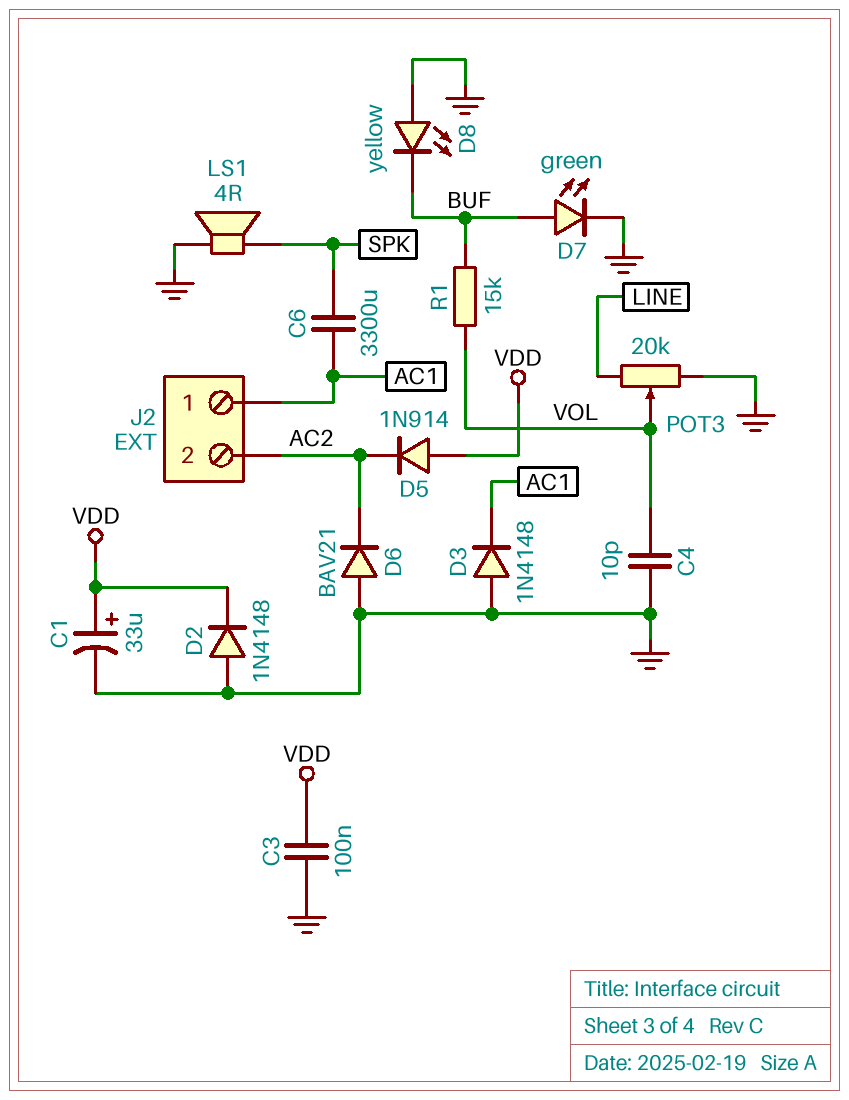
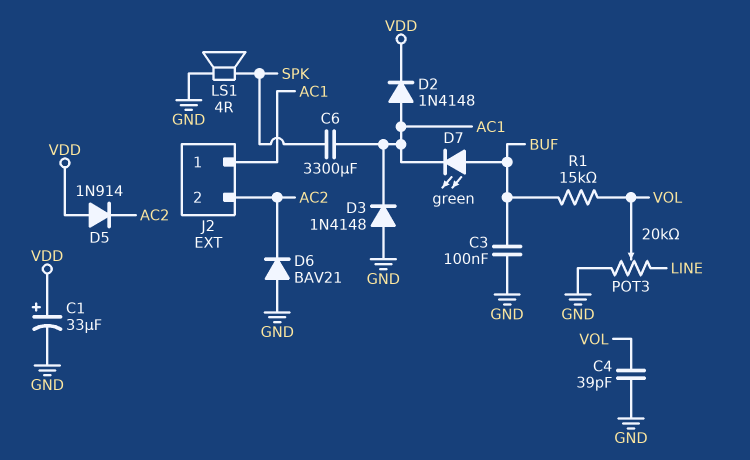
C3: 100nF (GND, VDD) -> 100nF (BUF, GND)
C4: 10pF (GND, VOL) -> 39pF (GND, VOL)
D2: diode 1N4148 (A GND, K VDD) -> diode 1N4148 (A AC1, K VDD)
D7: LED green (A BUF, K GND) -> LED green (A BUF, K AC1)
D8: LED yellow (A GND, K BUF) -> none

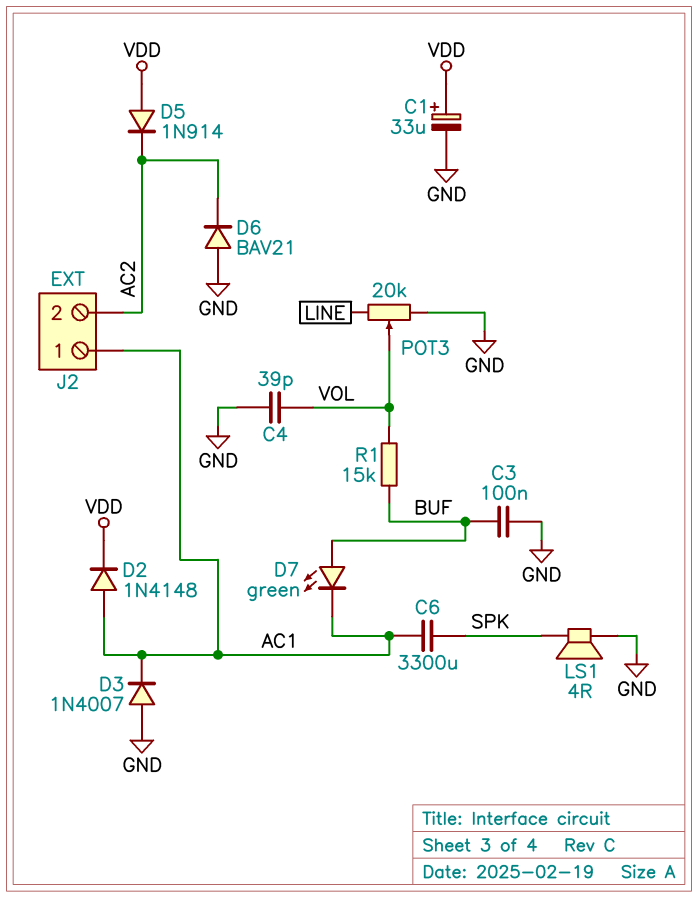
D3: diode 1N4148 (A GND, K AC1) -> diode 1N4007 (A GND, K AC1)

